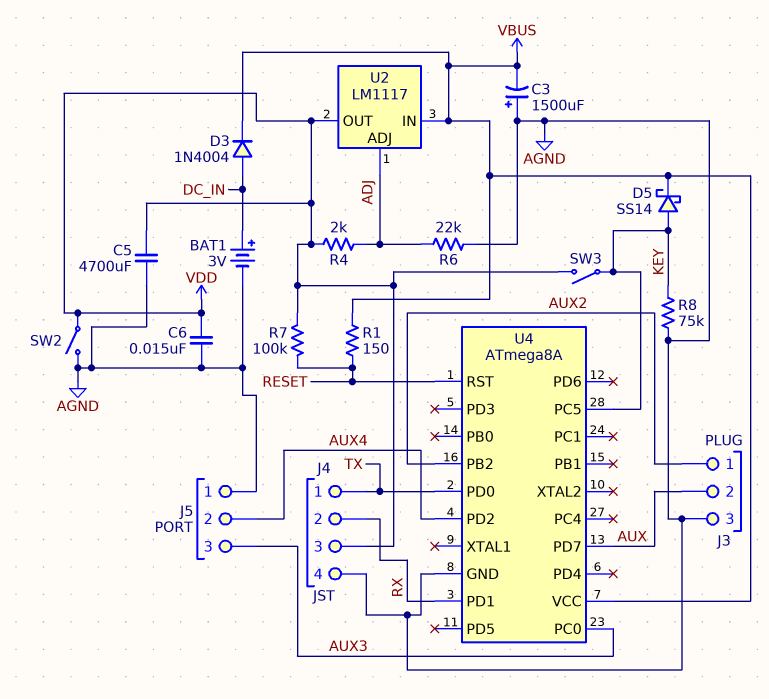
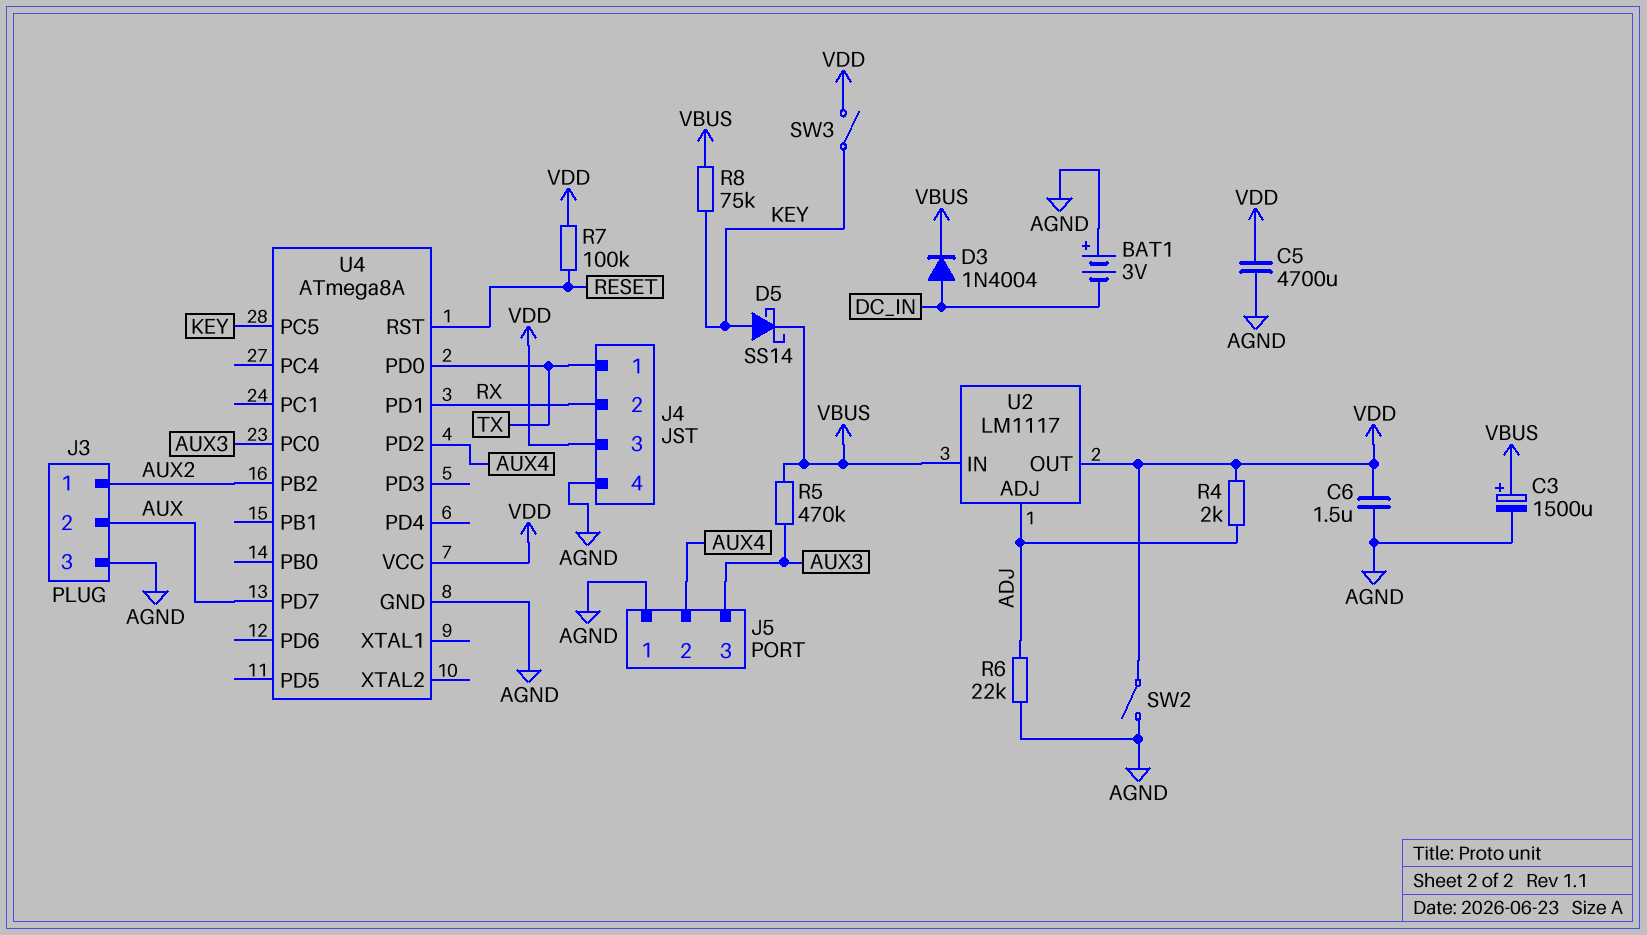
BAT1: 3V (plus DC_IN, minus AGND) -> 3V (plus AGND, minus DC_IN)
C3: 1500uF (plus AGND, minus VBUS) -> 1500uF (plus VBUS, minus AGND)
C6: 15nF (AGND, VDD) -> 1.5uF (AGND, VDD)
R1: 150 (RESET, VBUS) -> none
R5: none -> 470k (AUX3, VBUS)
R8: 75k (AGND, KEY) -> 75k (KEY, VBUS)
U4 pin VCC: VBUS -> VDD

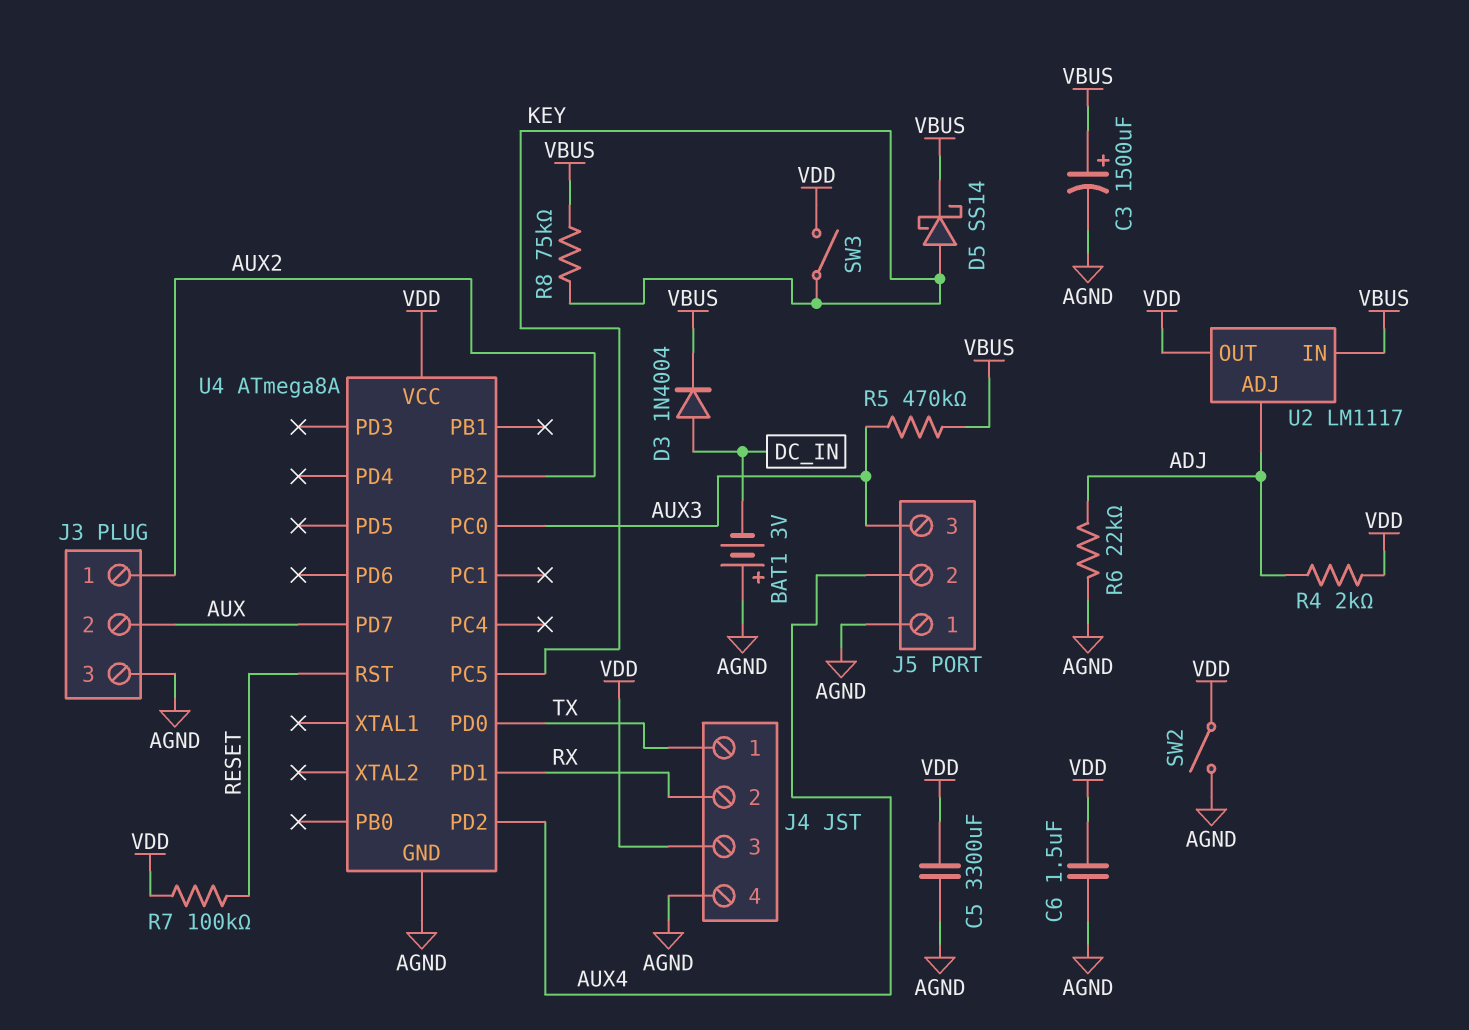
C5: 4700uF (AGND, VDD) -> 3300uF (AGND, VDD)

